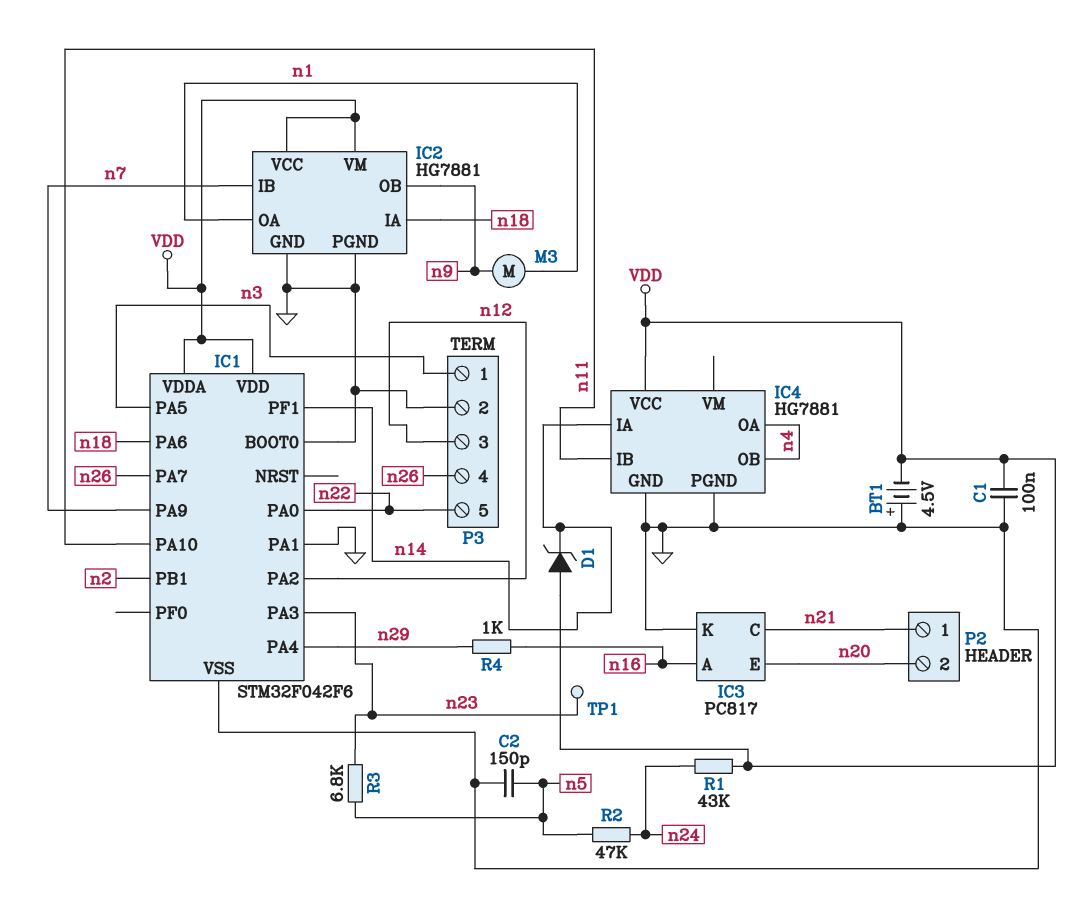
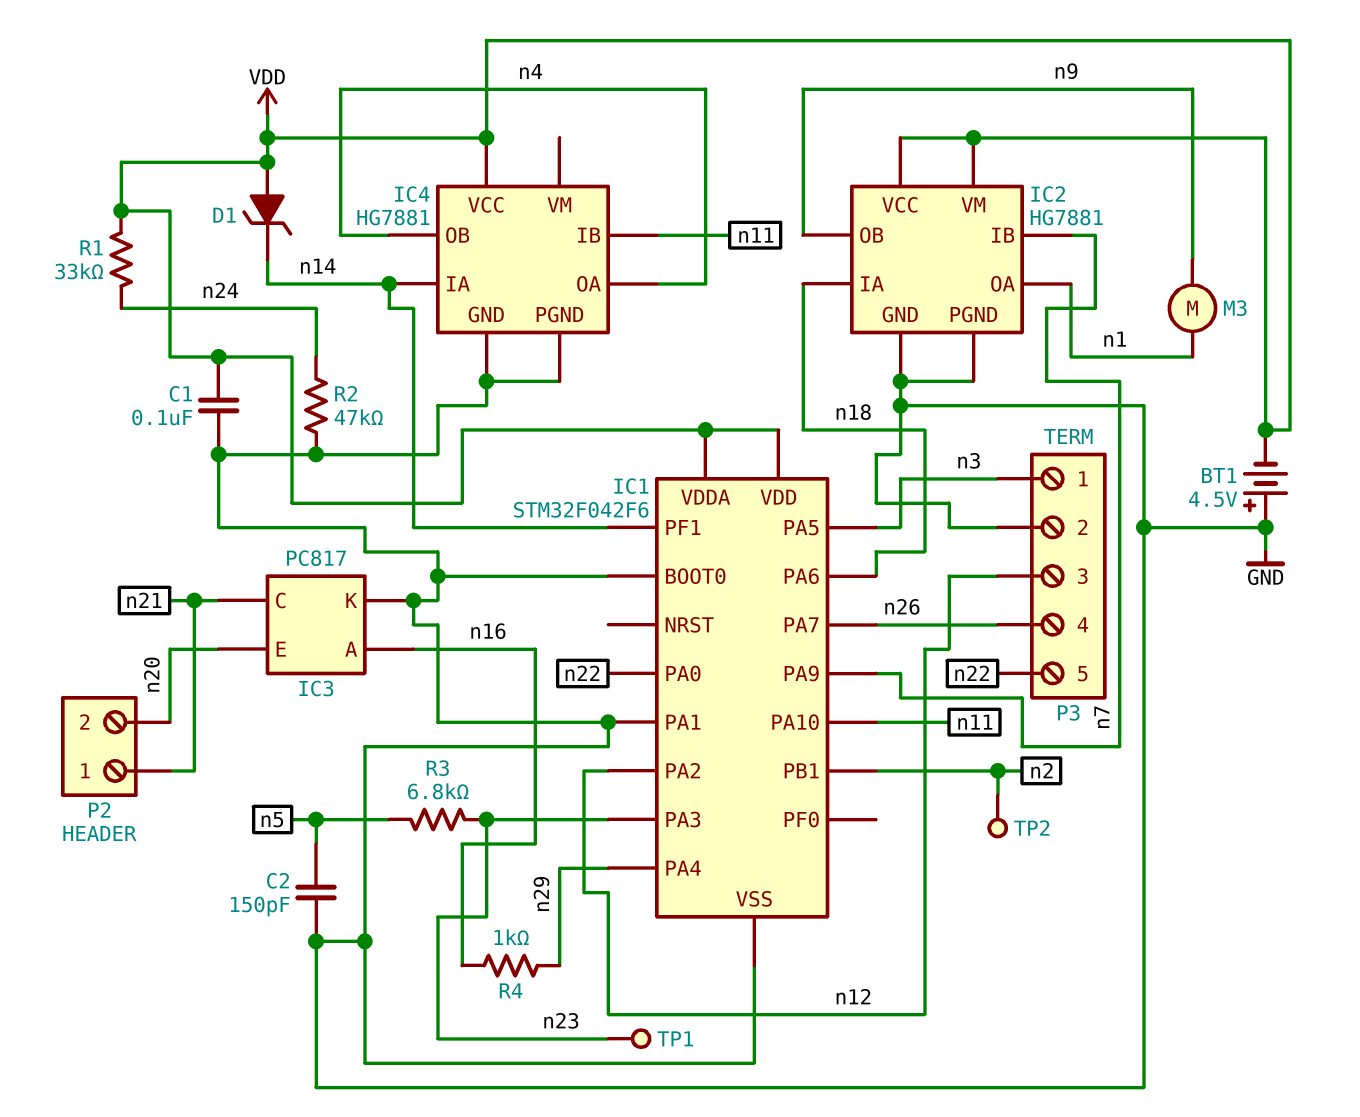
R1: 43k (VDD, n24) -> 33k (VDD, n24)
R2: 47k (n5, n24) -> 47k (GND, n24)
TP2: none -> test point (n2)

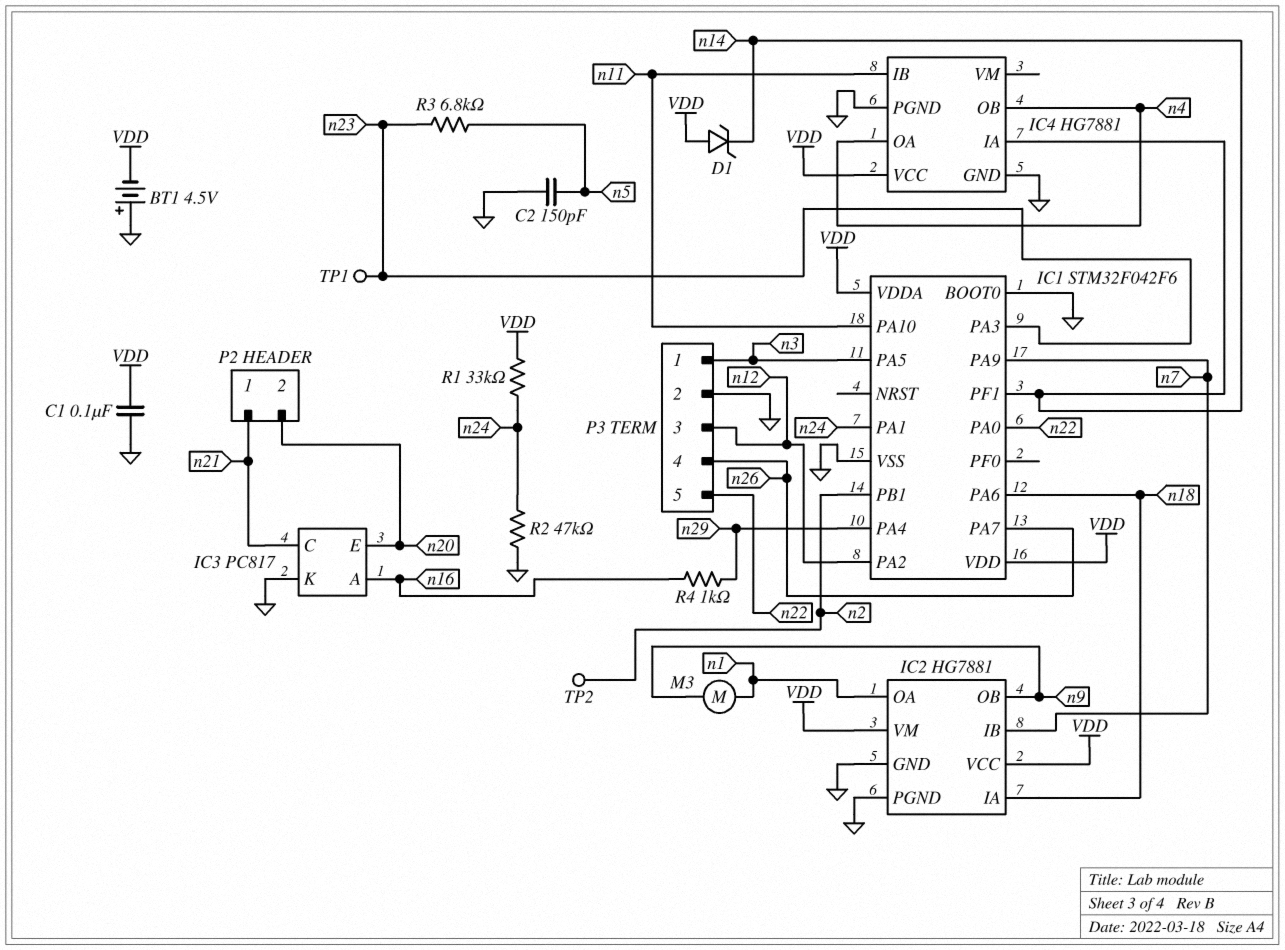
IC1 pin PA1: GND -> n24

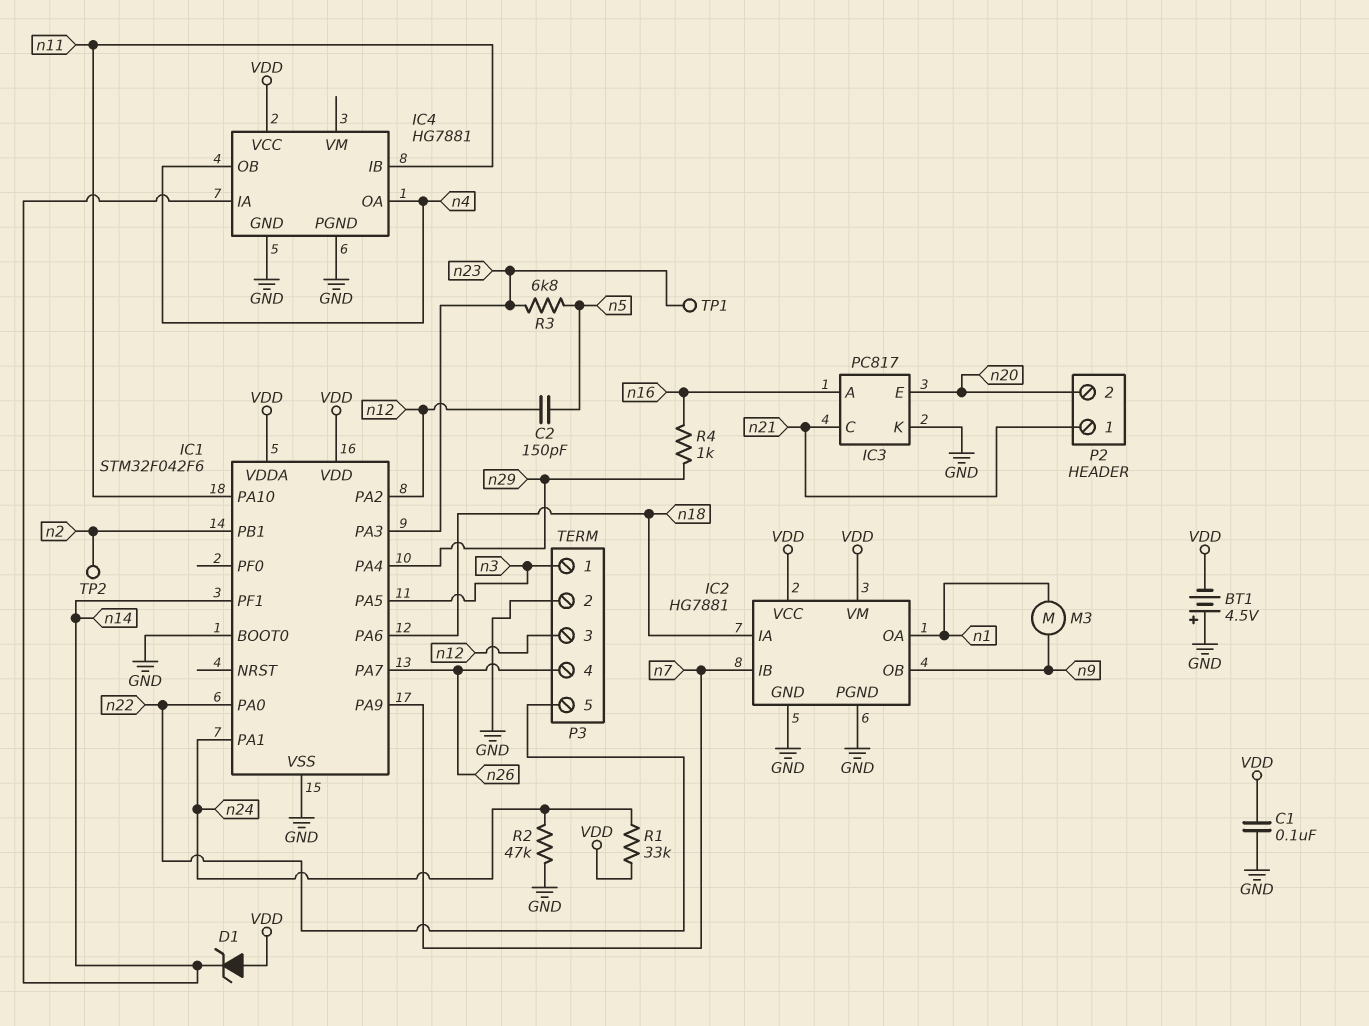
C2: 150pF (GND, n5) -> 150pF (n5, n12)

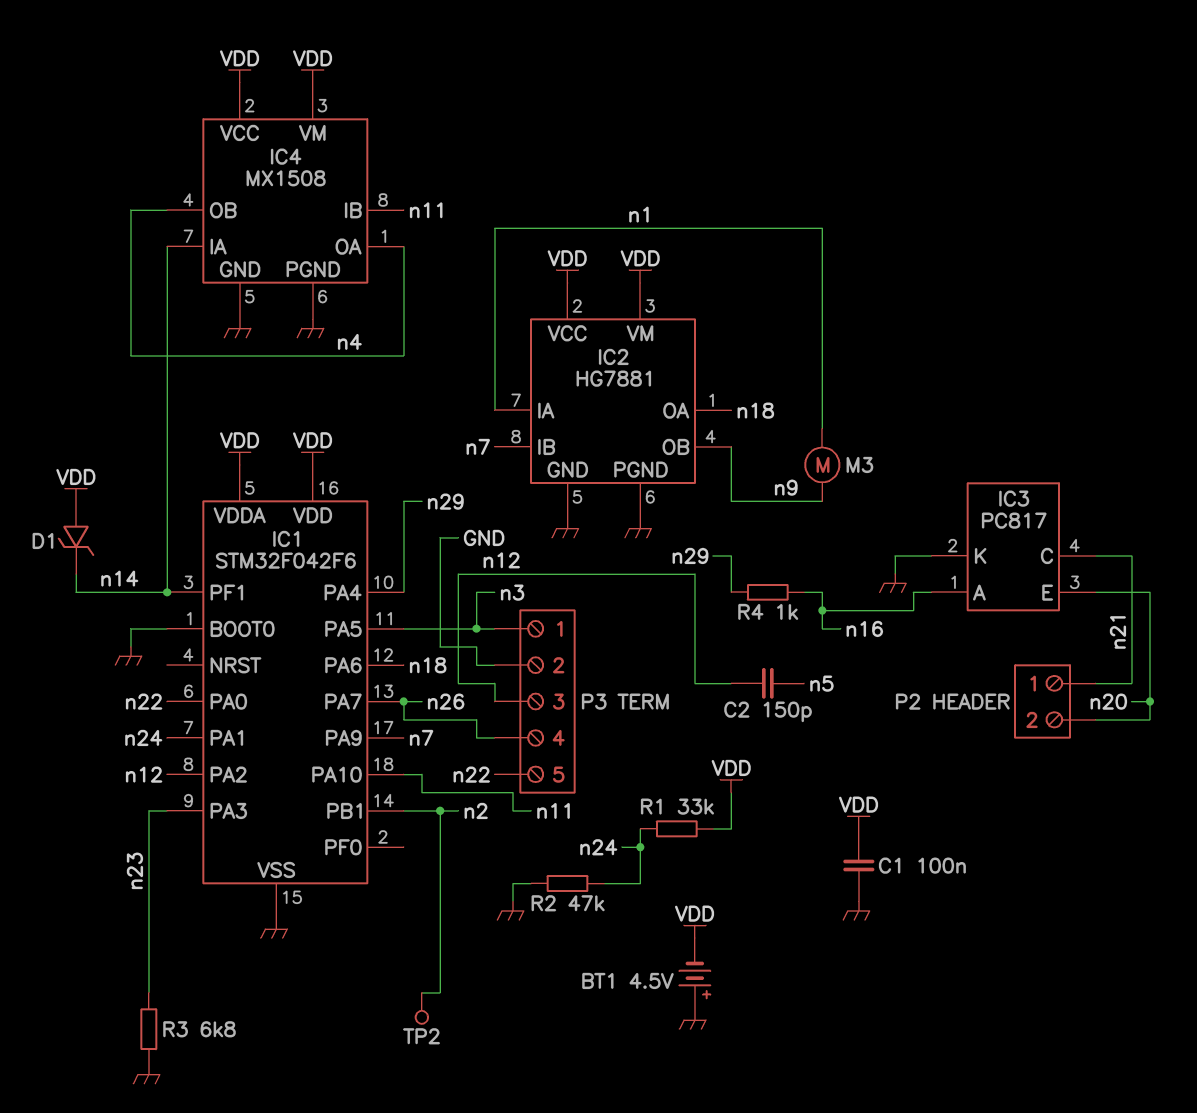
IC2 pin IA: n18 -> n1
IC2 pin OA: n1 -> n18
IC4: HG7881 -> MX1508
IC4 pin VM: none -> VDD
R3: 6.8k (n5, n23) -> 6.8k (GND, n23)
TP1: test point (n23) -> none

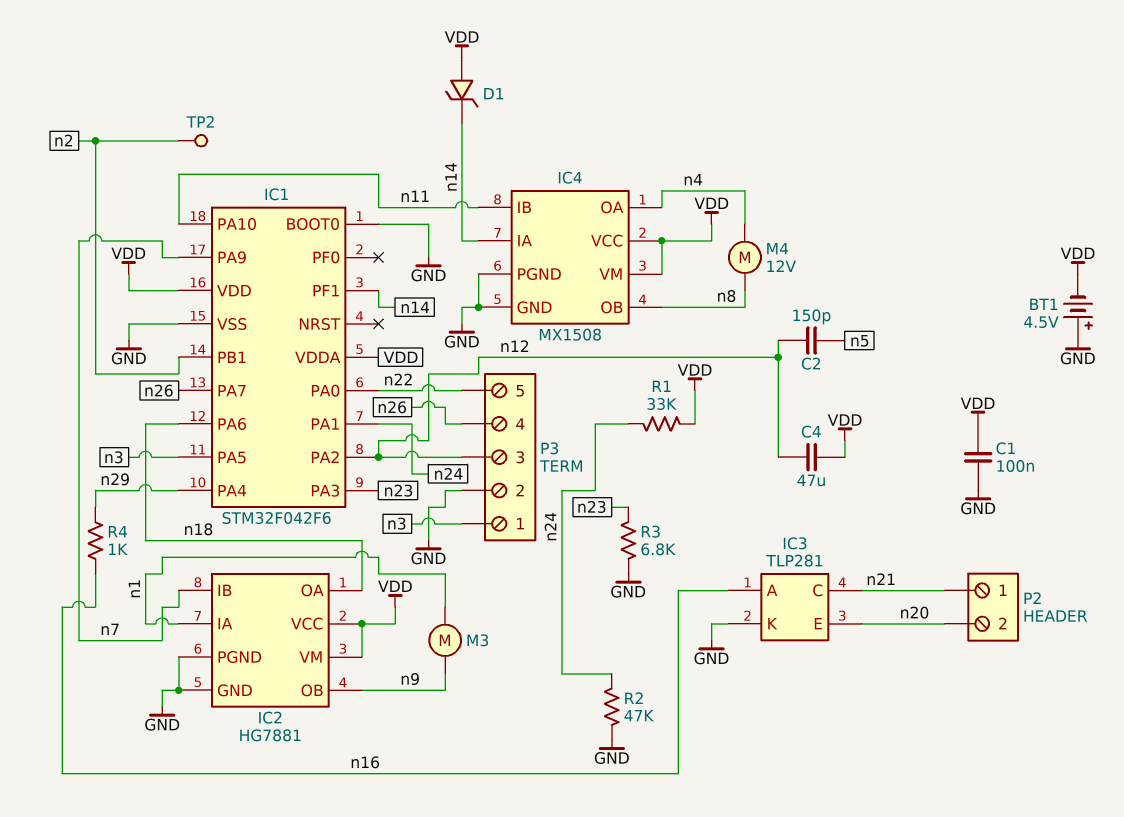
C4: none -> 47uF (VDD, n12)
IC3: PC817 -> TLP281
IC4 pin OB: n4 -> n8
M4: none -> motor 12V (n4, n8)

